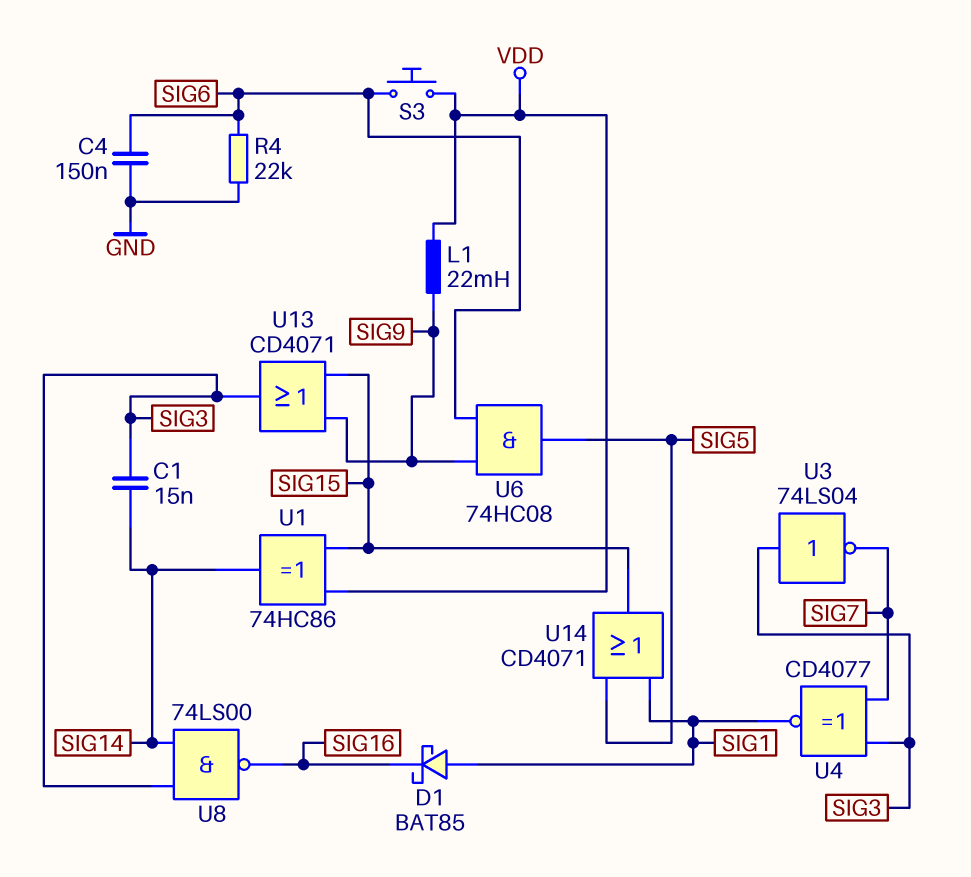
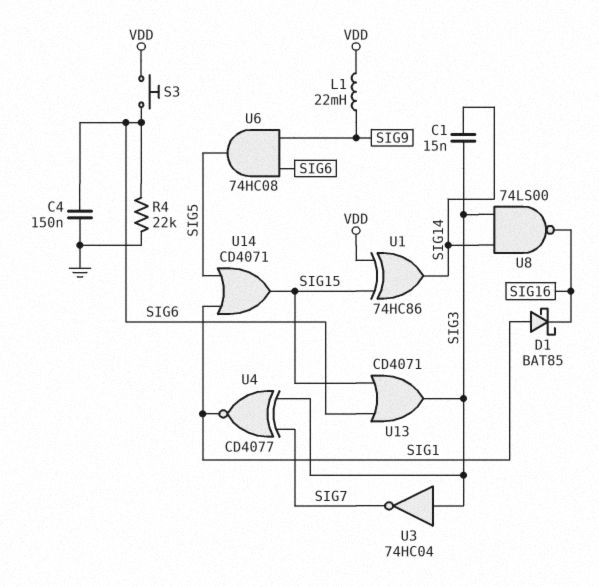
U3: NOT 74LS04 (in SIG3, out SIG7) -> NOT 74HC04 (in SIG3, out SIG7)
U13: OR CD4071 (in SIG9, in SIG15, out SIG3) -> OR CD4071 (in SIG6, in SIG15, out SIG3)

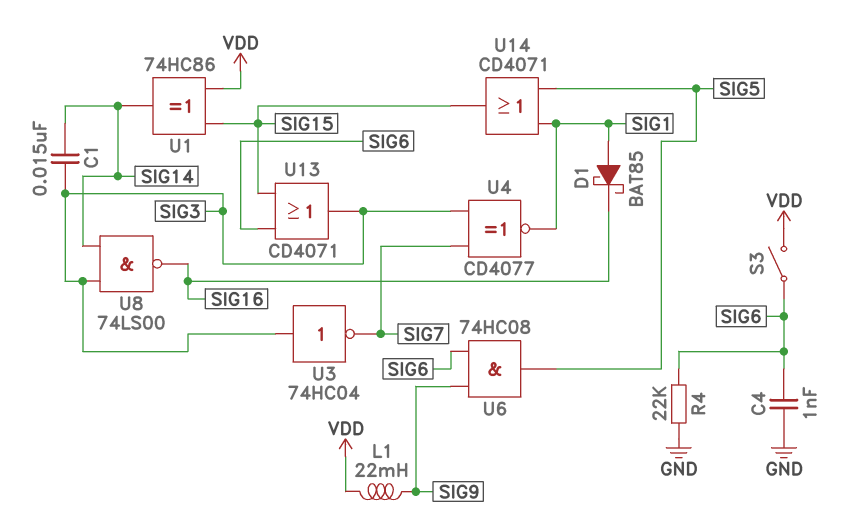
C4: 150nF (GND, SIG6) -> 1nF (GND, SIG6)
S3: button (SIG6, VDD) -> switch (SIG6, VDD)

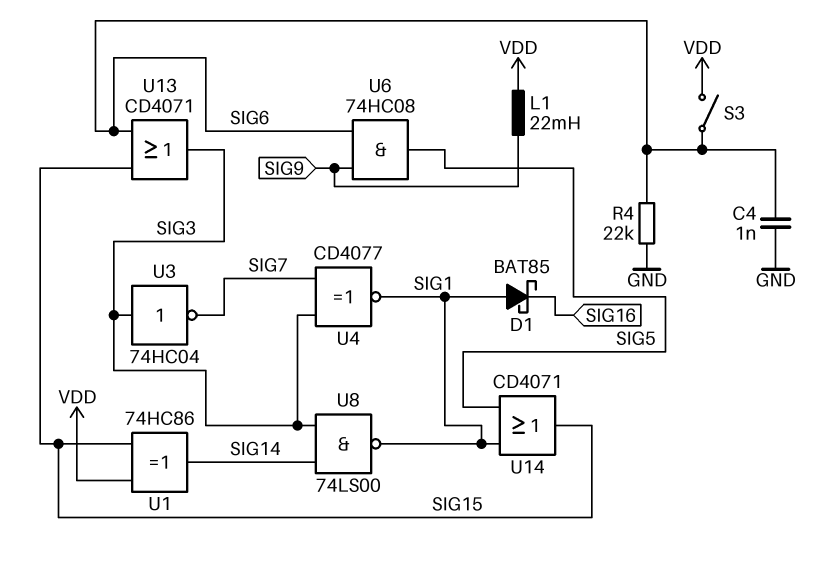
C1: 15nF (SIG3, SIG14) -> none
U8: NAND 74LS00 (in SIG3, in SIG14, out SIG16) -> NAND 74LS00 (in SIG3, in SIG14, out SIG1)

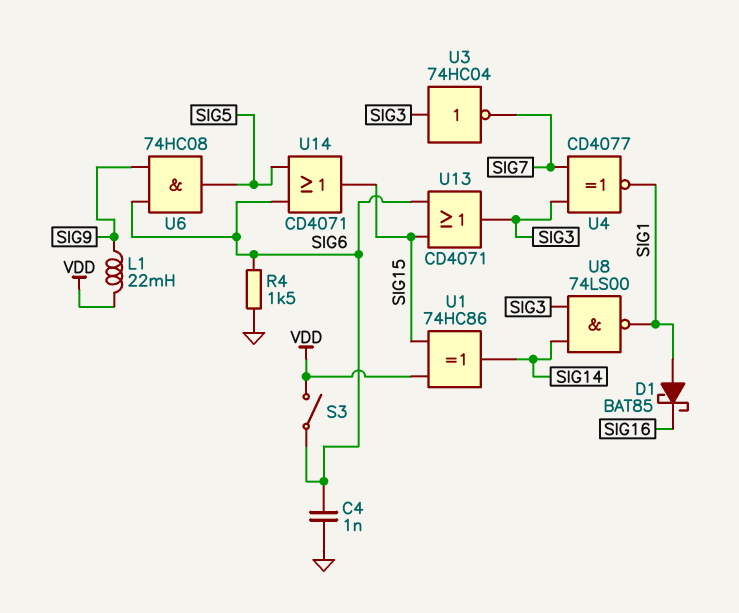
R4: 22k (GND, SIG6) -> 1.5k (GND, SIG6)
U14: OR CD4071 (in SIG1, in SIG5, out SIG15) -> OR CD4071 (in SIG5, in SIG6, out SIG15)

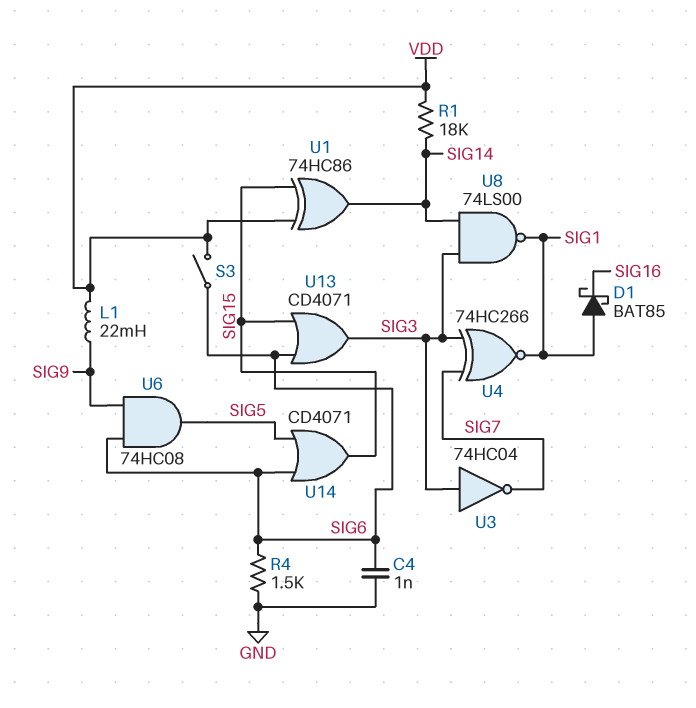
R1: none -> 18k (SIG14, VDD)
U4: XNOR CD4077 (in SIG3, in SIG7, out SIG1) -> XNOR 74HC266 (in SIG3, in SIG7, out SIG1)

